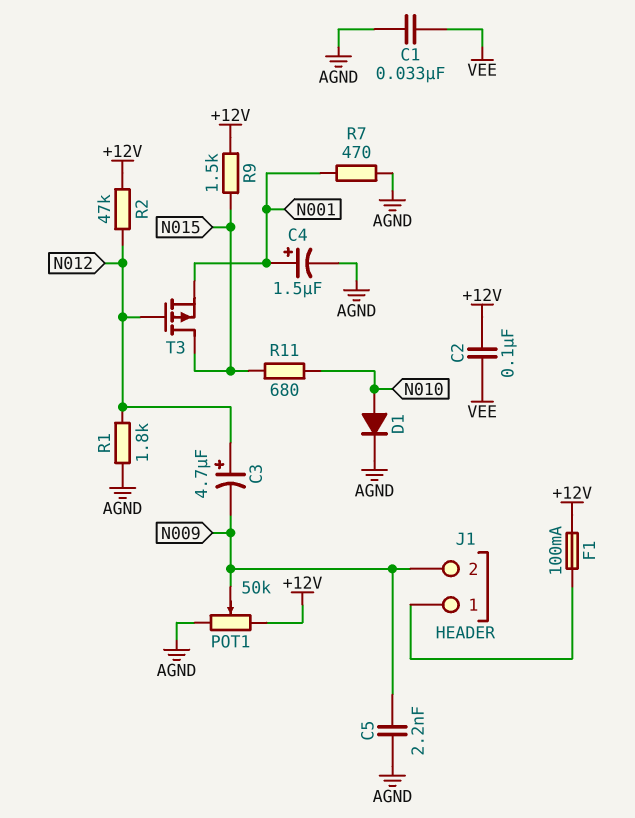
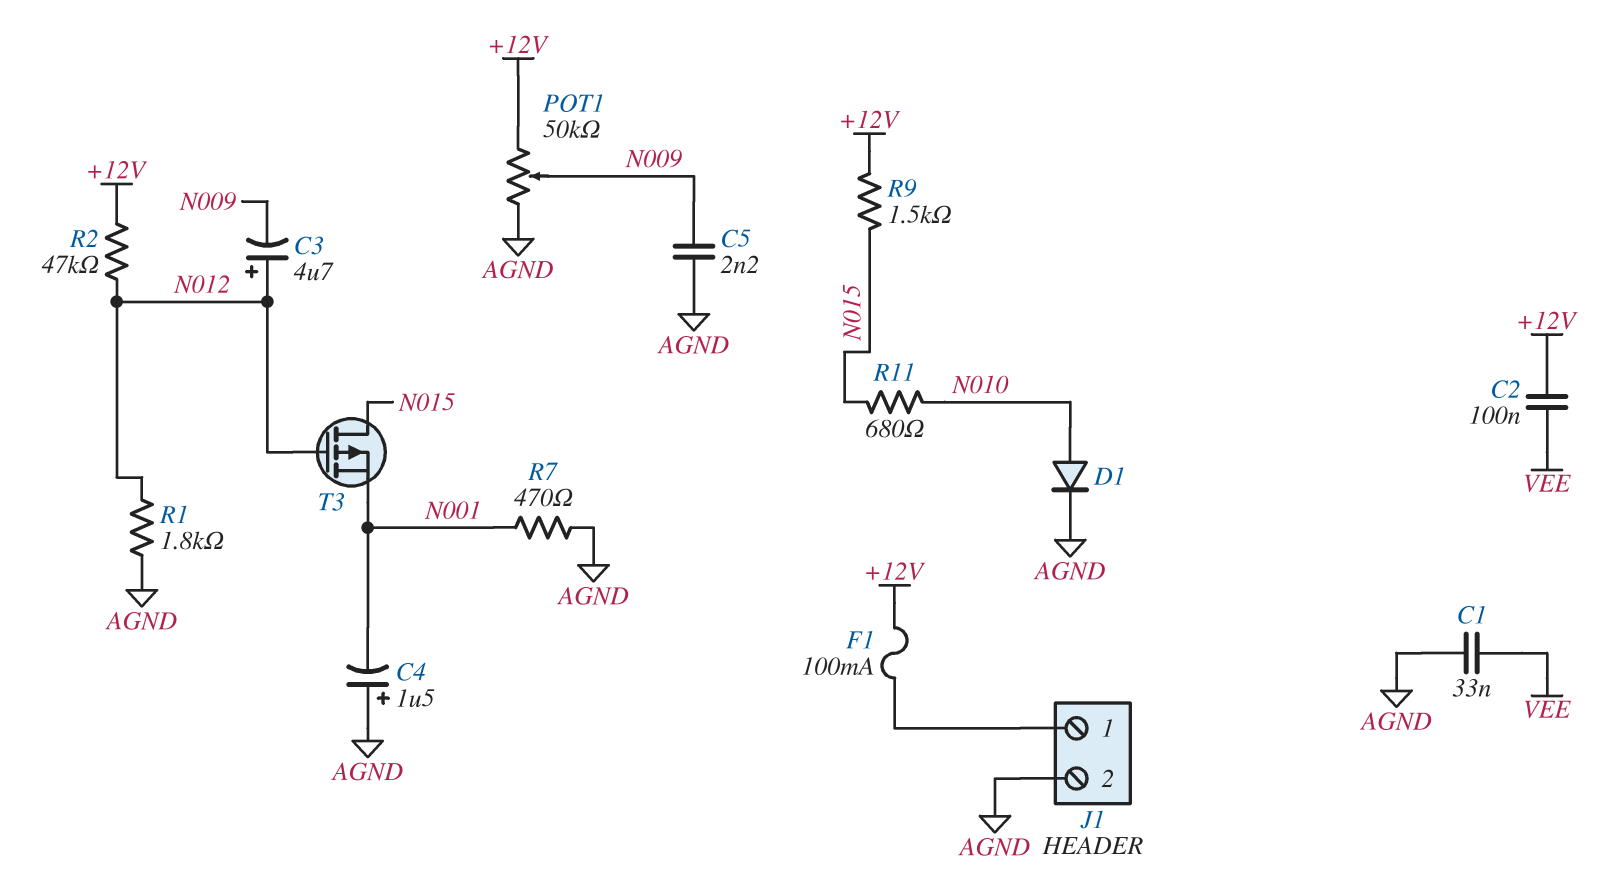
C4: 1.5uF (plus N001, minus AGND) -> 1.5uF (plus AGND, minus N001)
J1 pin 2: N009 -> AGND

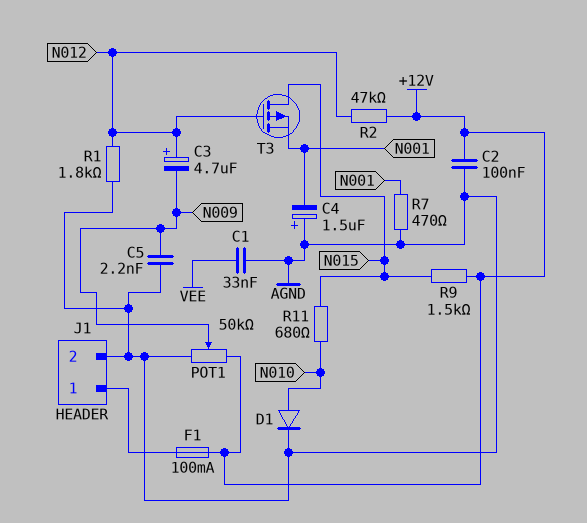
C2: 100nF (+12V, VEE) -> 100nF (+12V, AGND)

